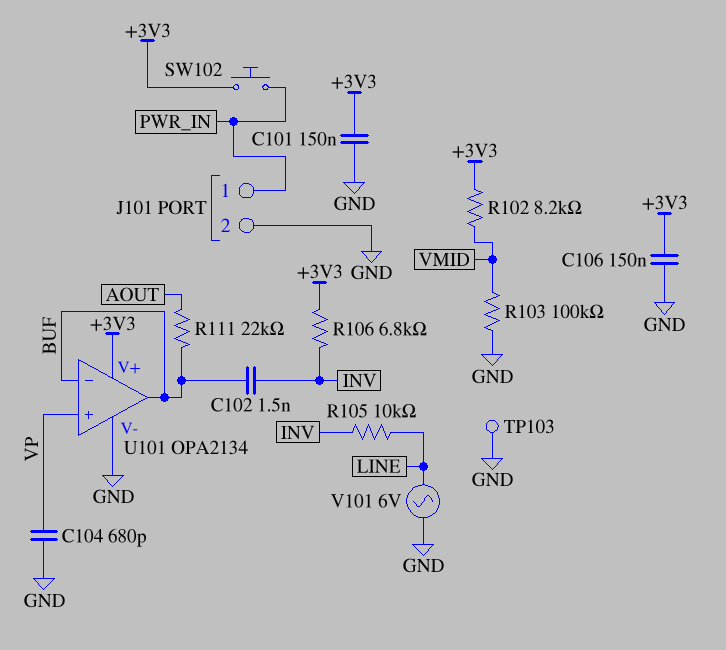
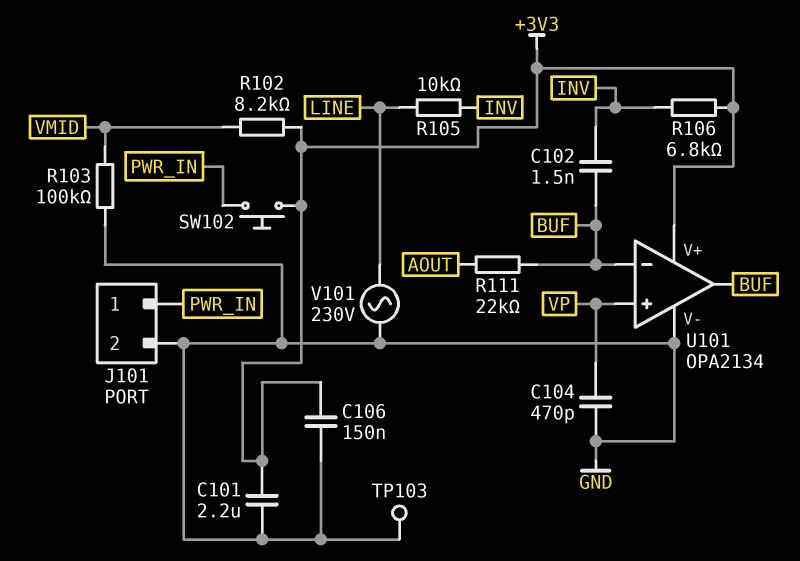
C101: 150nF (+3V3, GND) -> 2.2uF (+3V3, GND)
C104: 680pF (GND, VP) -> 470pF (GND, VP)
V101: AC 6V (GND, LINE) -> AC 230V (GND, LINE)

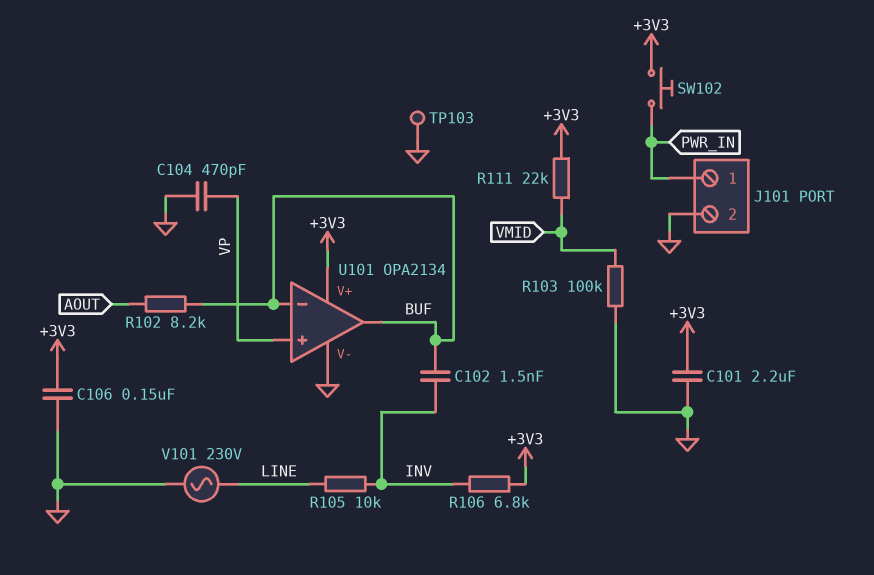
R102: 8.2k (+3V3, VMID) -> 8.2k (AOUT, BUF)
R111: 22k (AOUT, BUF) -> 22k (+3V3, VMID)

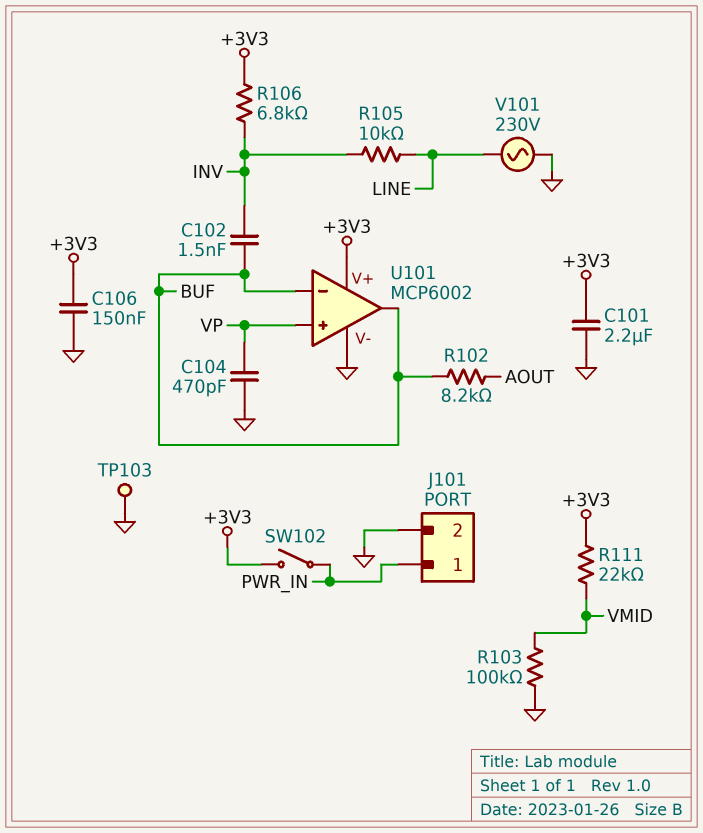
SW102: button (+3V3, PWR_IN) -> switch (+3V3, PWR_IN)
U101: OPA2134 -> MCP6002

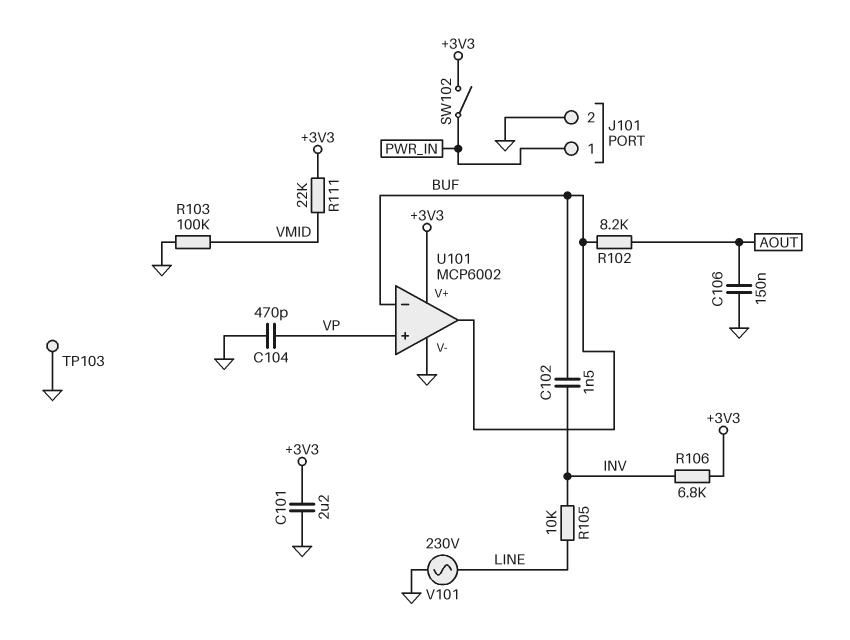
C106: 150nF (+3V3, GND) -> 150nF (AOUT, GND)

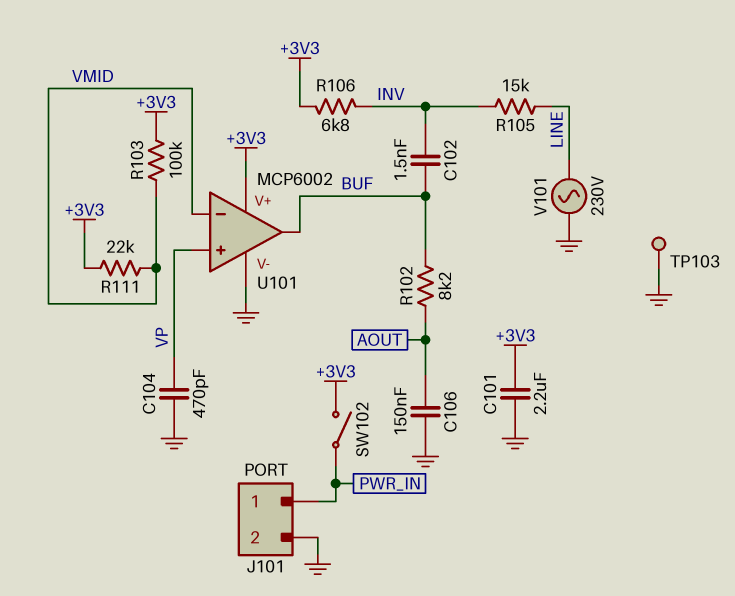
R103: 100k (GND, VMID) -> 100k (+3V3, VMID)
R105: 10k (INV, LINE) -> 15k (INV, LINE)
U101 pin in-: BUF -> VMID

